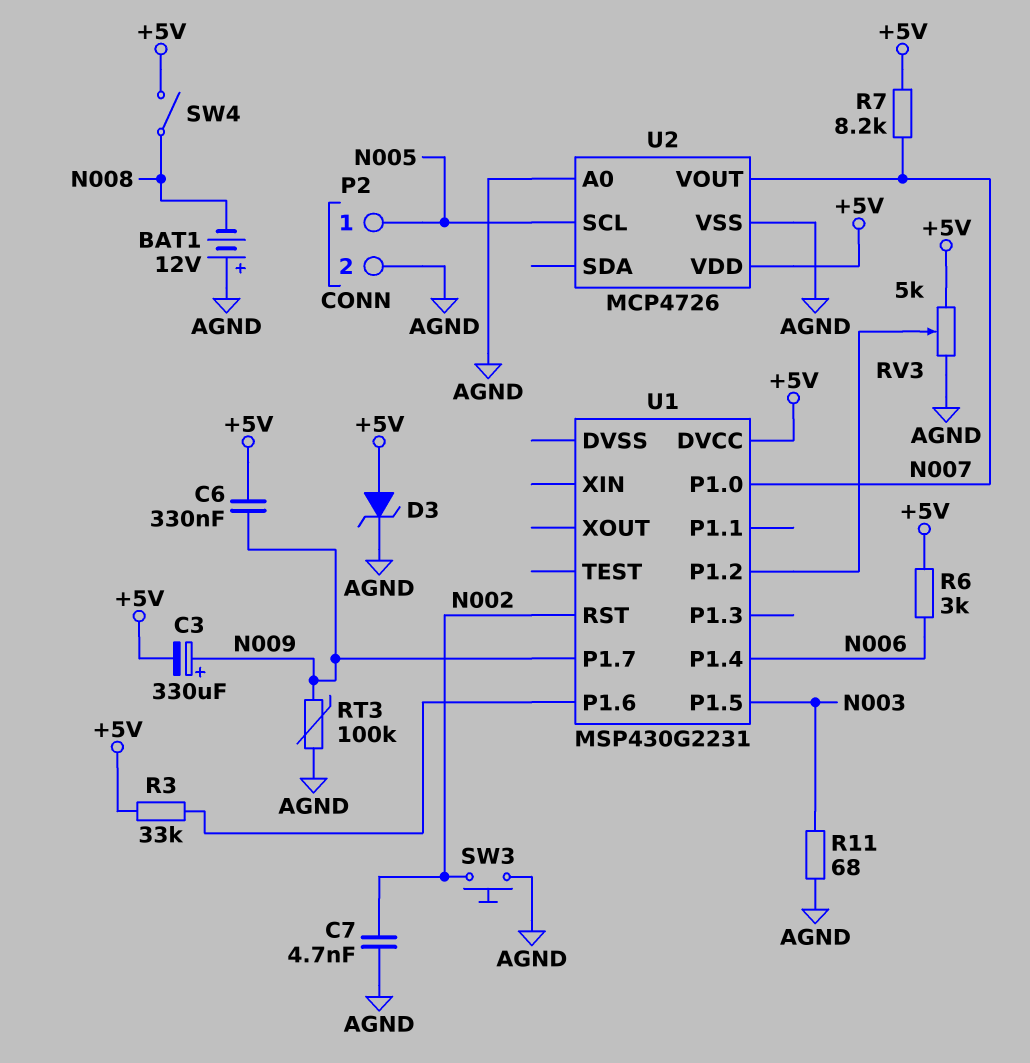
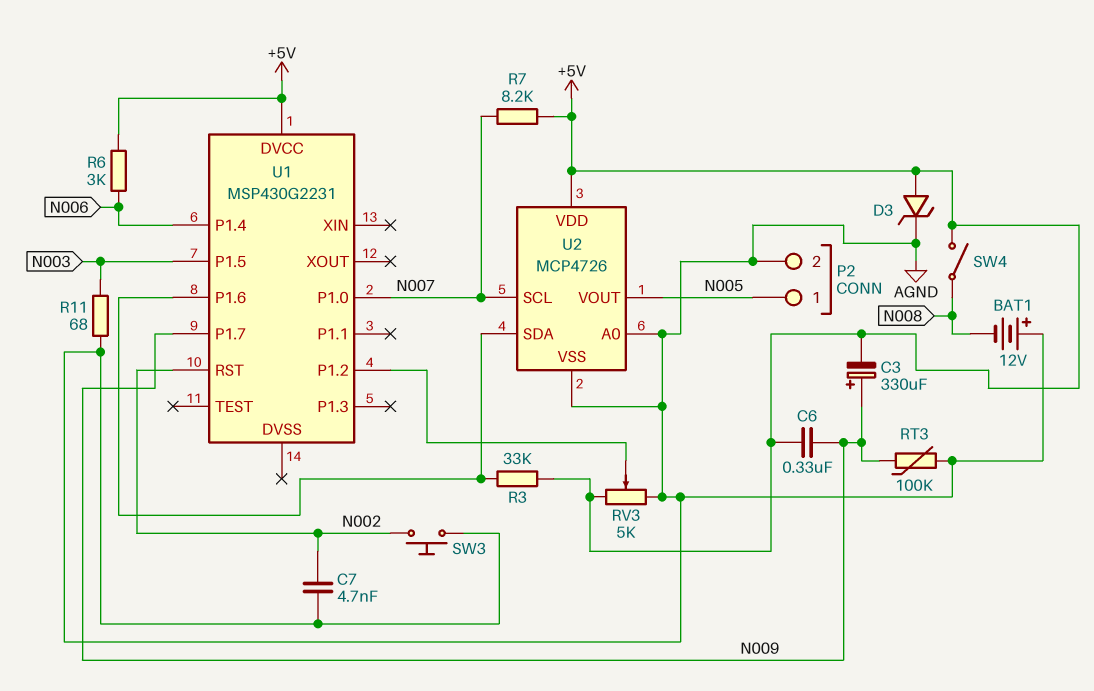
U2 pin SCL: N005 -> N007
U2 pin SDA: none -> U1/P1.6
U2 pin VOUT: N007 -> N005

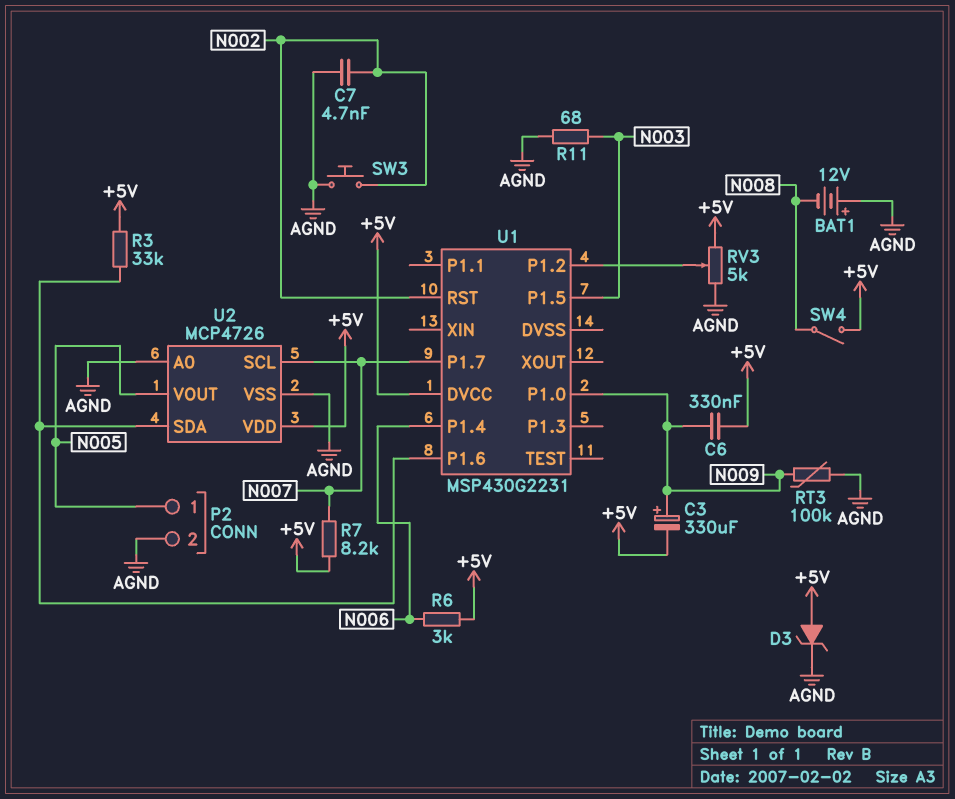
U1 pin P1.0: N007 -> N009
U1 pin P1.7: N009 -> N007

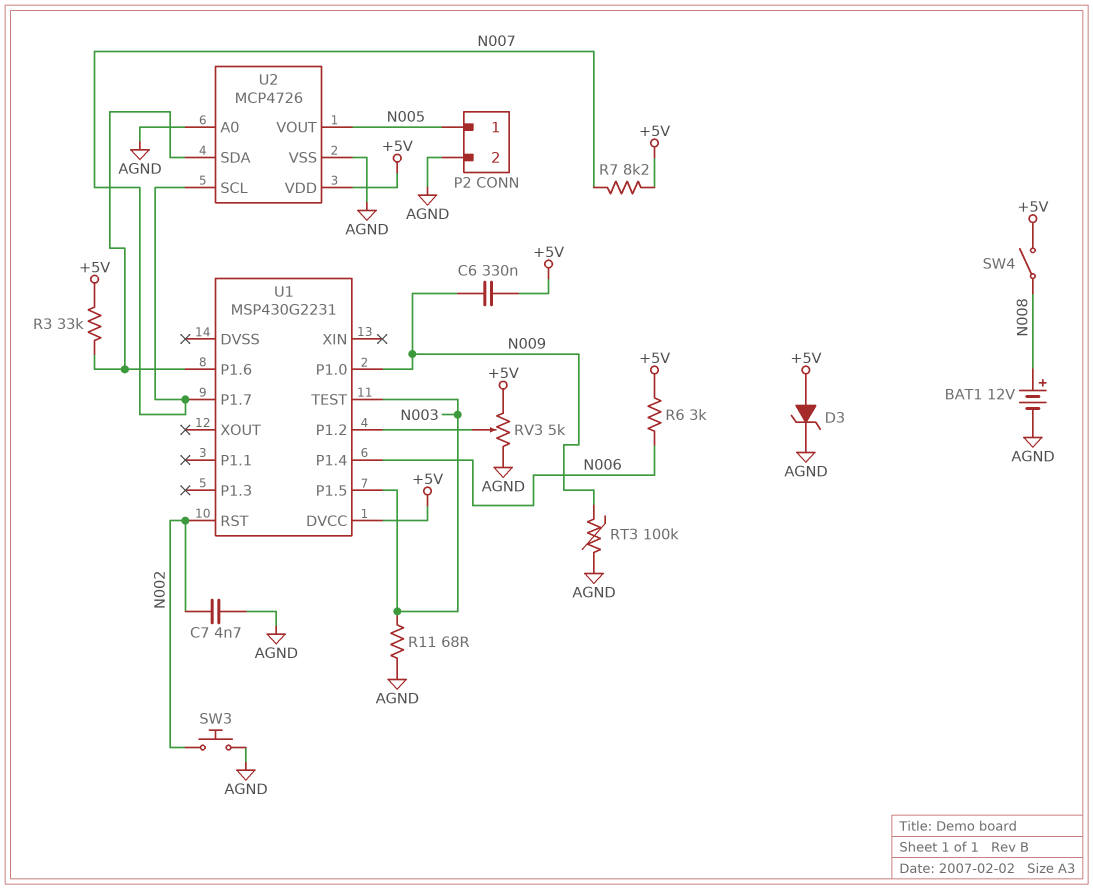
BAT1: 12V (plus AGND, minus N008) -> 12V (plus N008, minus AGND)
C3: 330uF (plus N009, minus +5V) -> none
U1 pin TEST: none -> N003

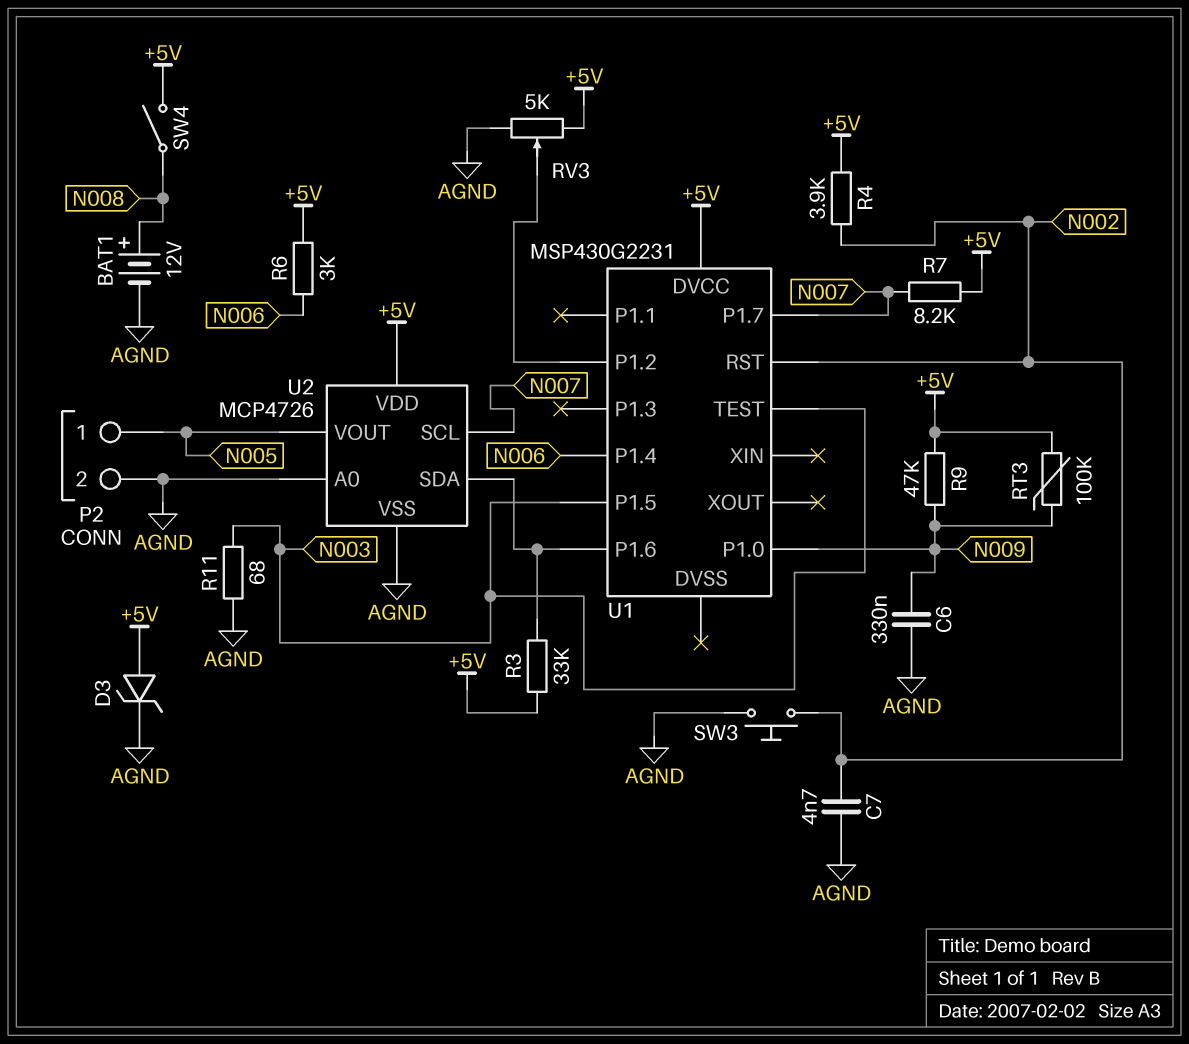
C6: 330nF (+5V, N009) -> 330nF (AGND, N009)
R4: none -> 3.9k (+5V, N002)
R9: none -> 47k (+5V, N009)
RT3: 100k (AGND, N009) -> 100k (+5V, N009)

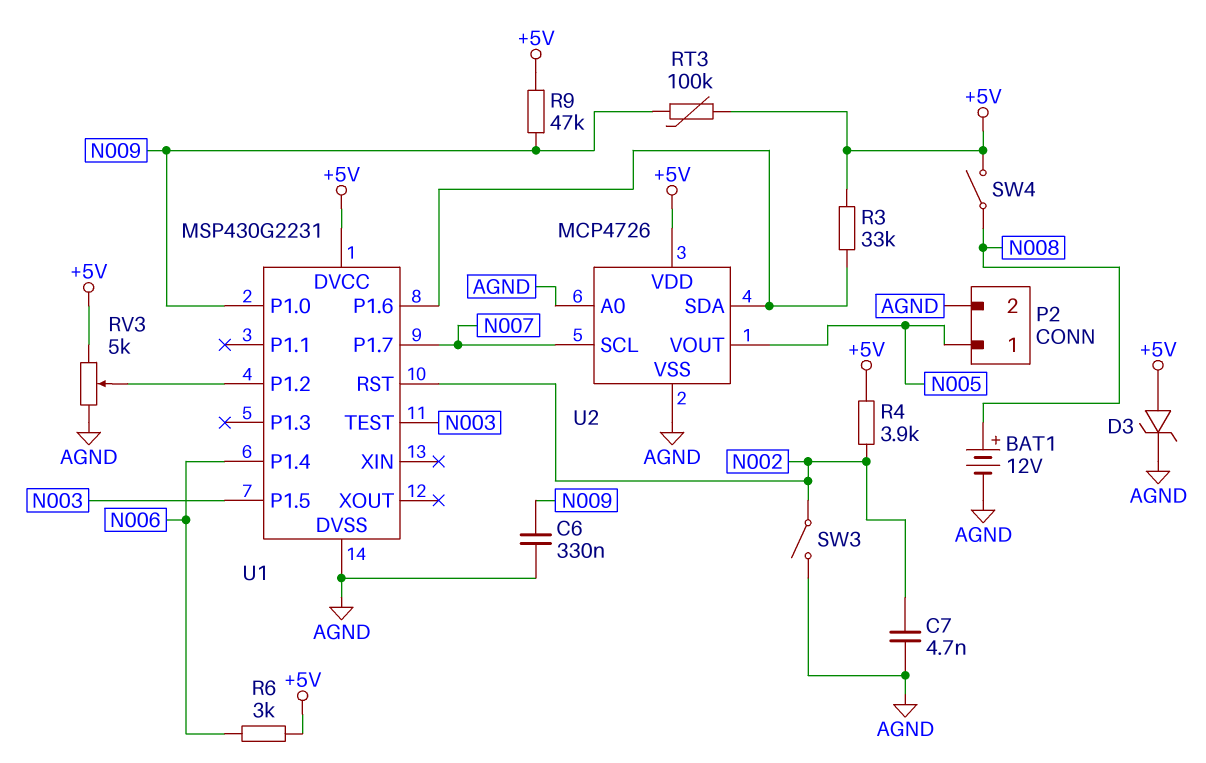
R7: 8.2k (+5V, N007) -> none
R11: 68 (AGND, N003) -> none
SW3: button (AGND, N002) -> switch (AGND, N002)
U1 pin DVSS: none -> AGND

